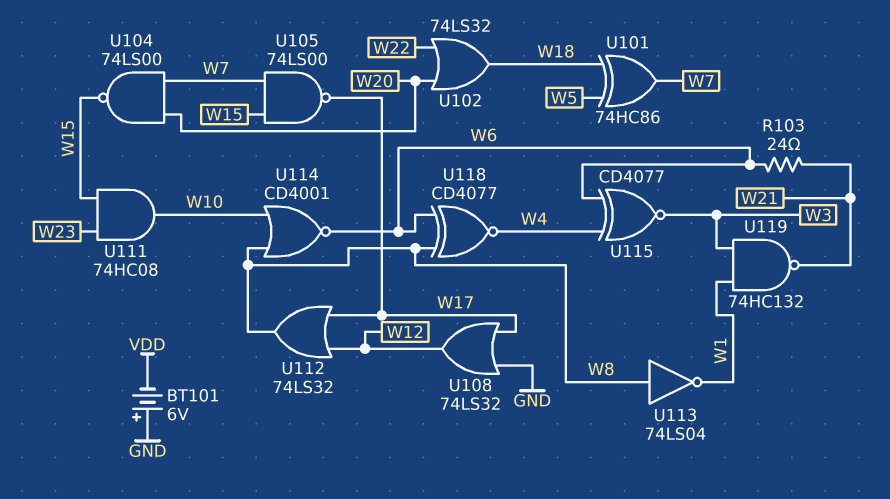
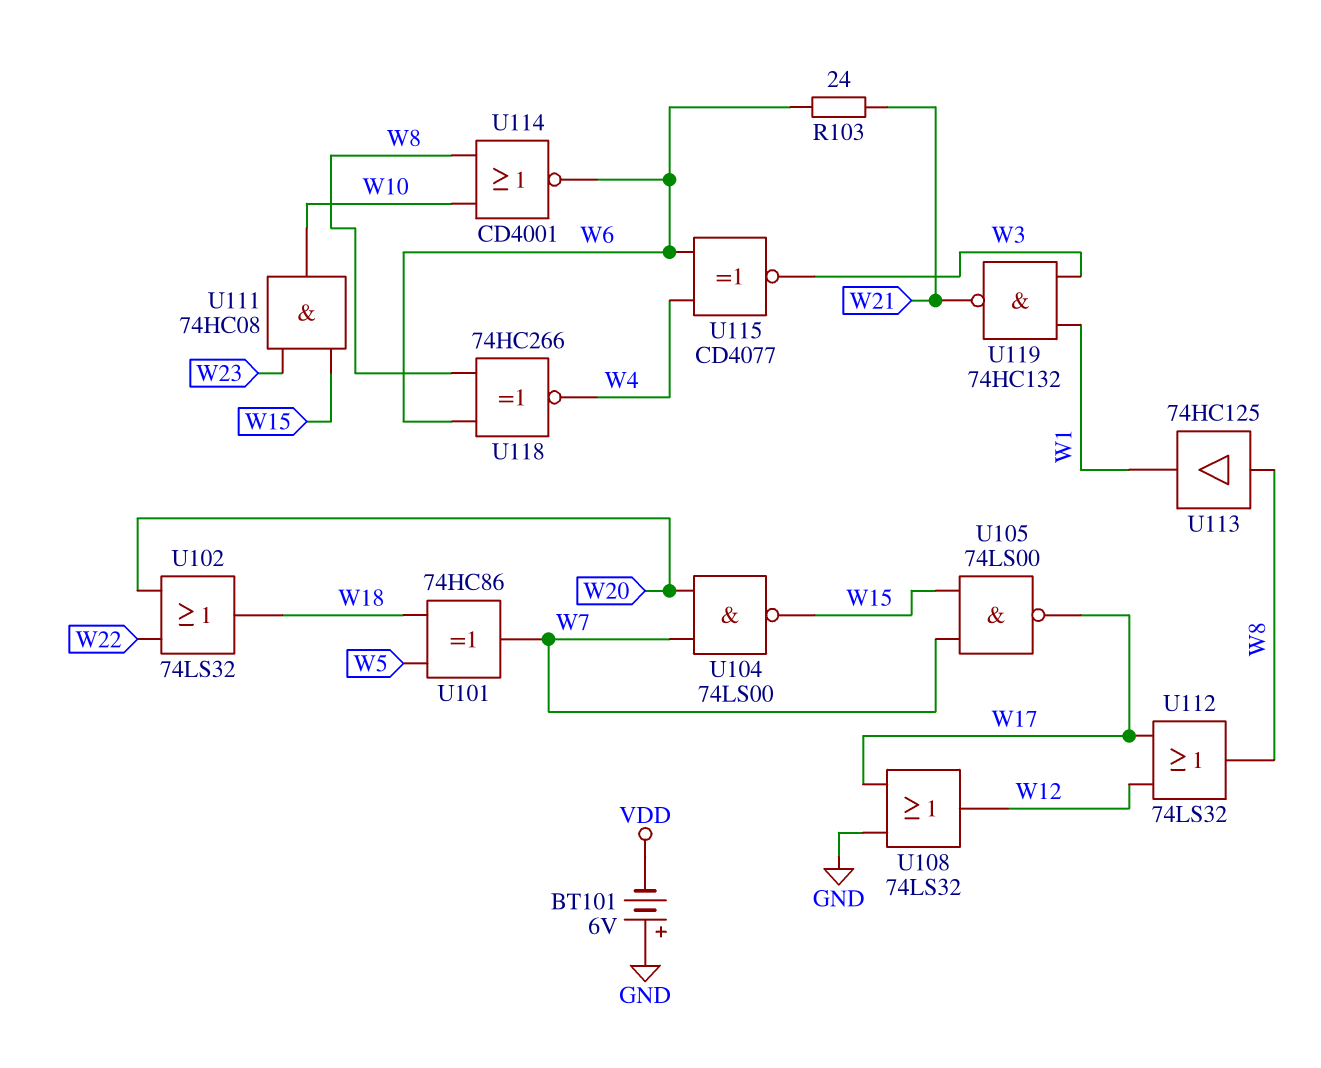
U113: NOT 74LS04 (in W8, out W1) -> buffer 74HC125 (in W8, out W1)
U118: XNOR CD4077 (in W6, in W8, out W4) -> XNOR 74HC266 (in W6, in W8, out W4)

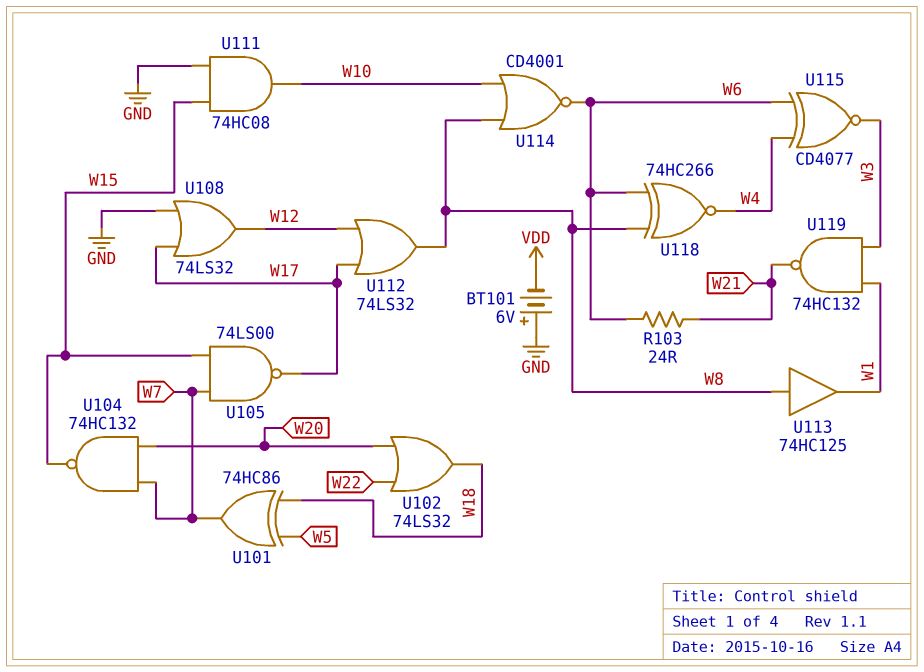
U104: NAND 74LS00 (in W7, in W20, out W15) -> NAND 74HC132 (in W7, in W20, out W15)
U111: AND 74HC08 (in W15, in W23, out W10) -> AND 74HC08 (in GND, in W15, out W10)

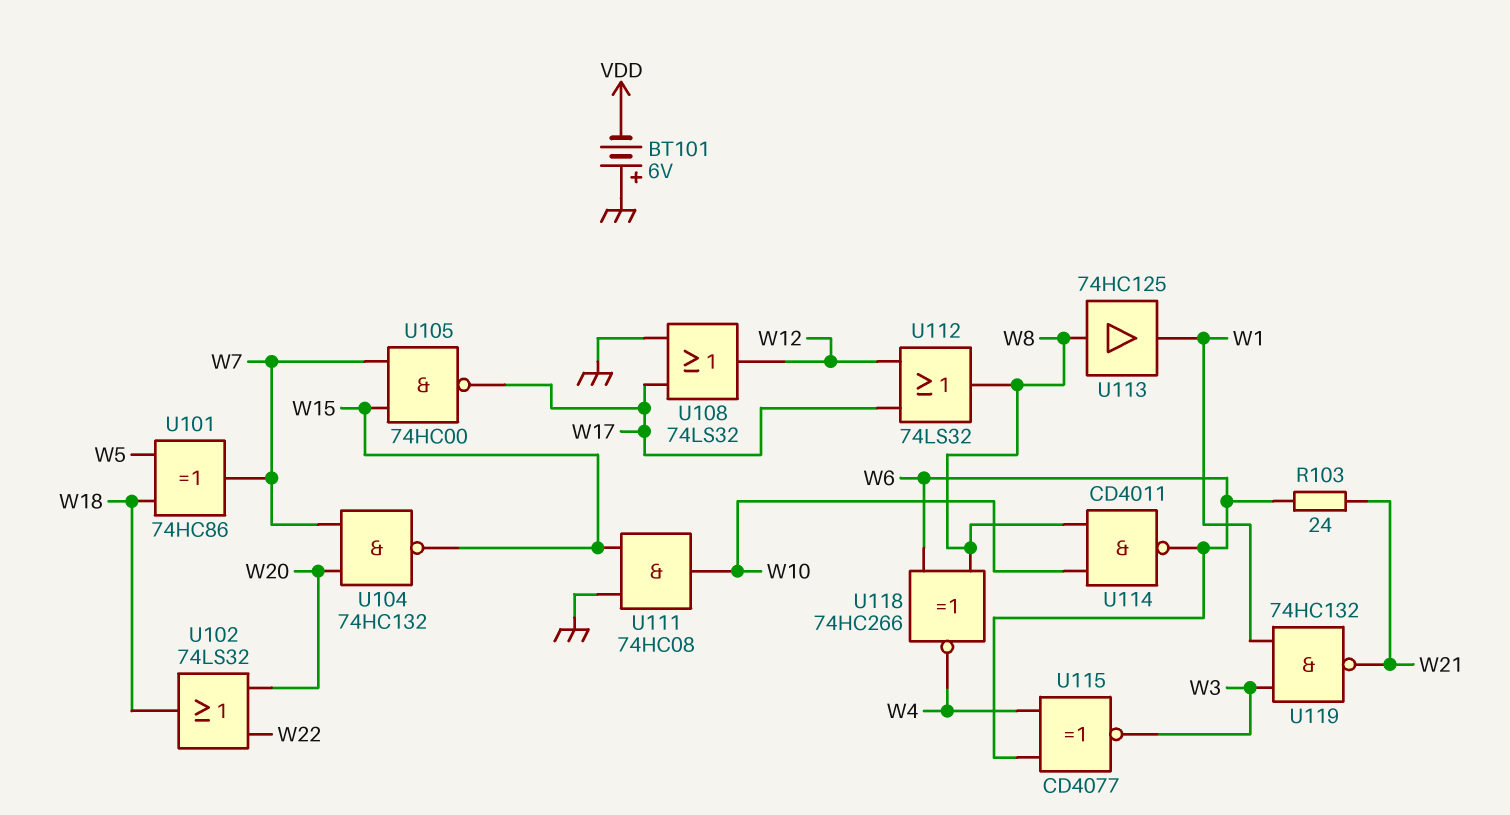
U105: NAND 74LS00 (in W7, in W15, out W17) -> NAND 74HC00 (in W7, in W15, out W17)
U114: NOR CD4001 (in W8, in W10, out W6) -> NAND CD4011 (in W8, in W10, out W6)

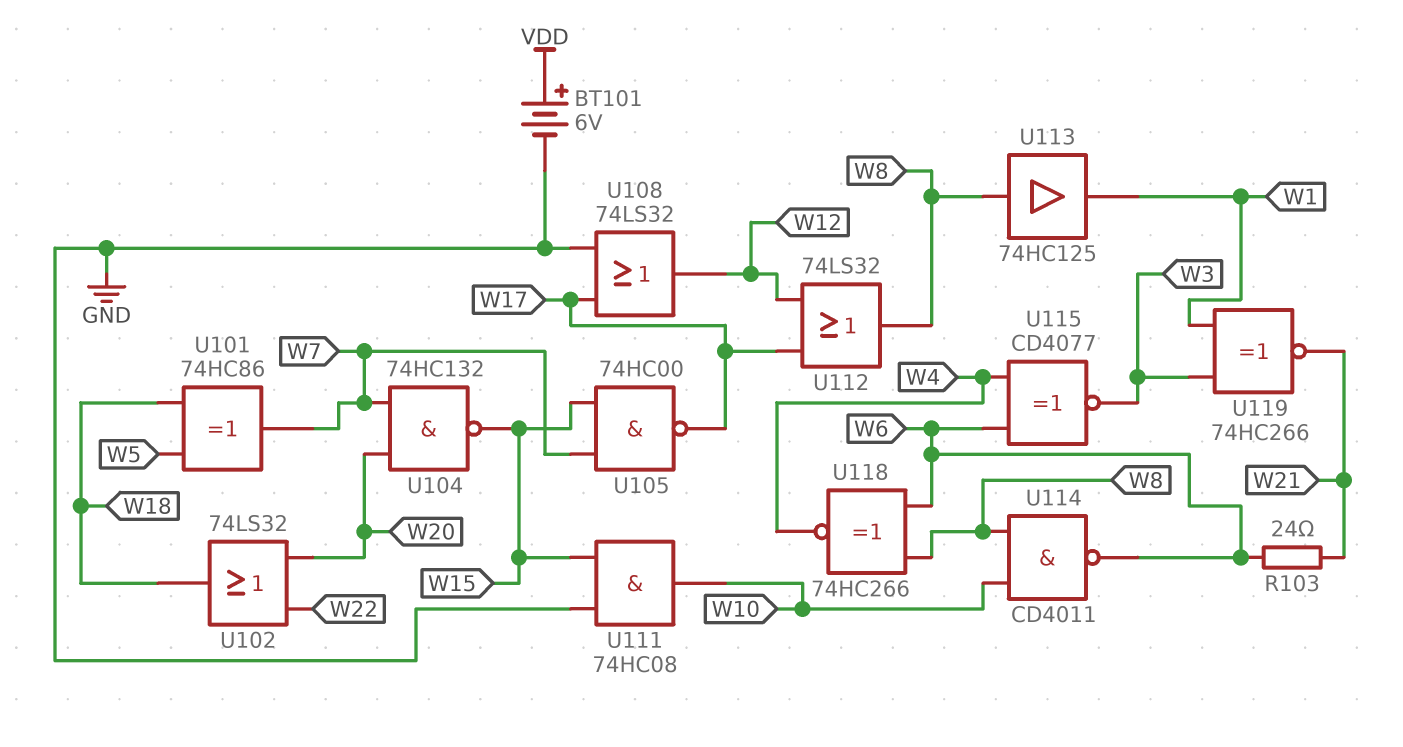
BT101: 6V (plus GND, minus VDD) -> 6V (plus VDD, minus GND)
U119: NAND 74HC132 (in W1, in W3, out W21) -> XNOR 74HC266 (in W1, in W3, out W21)

